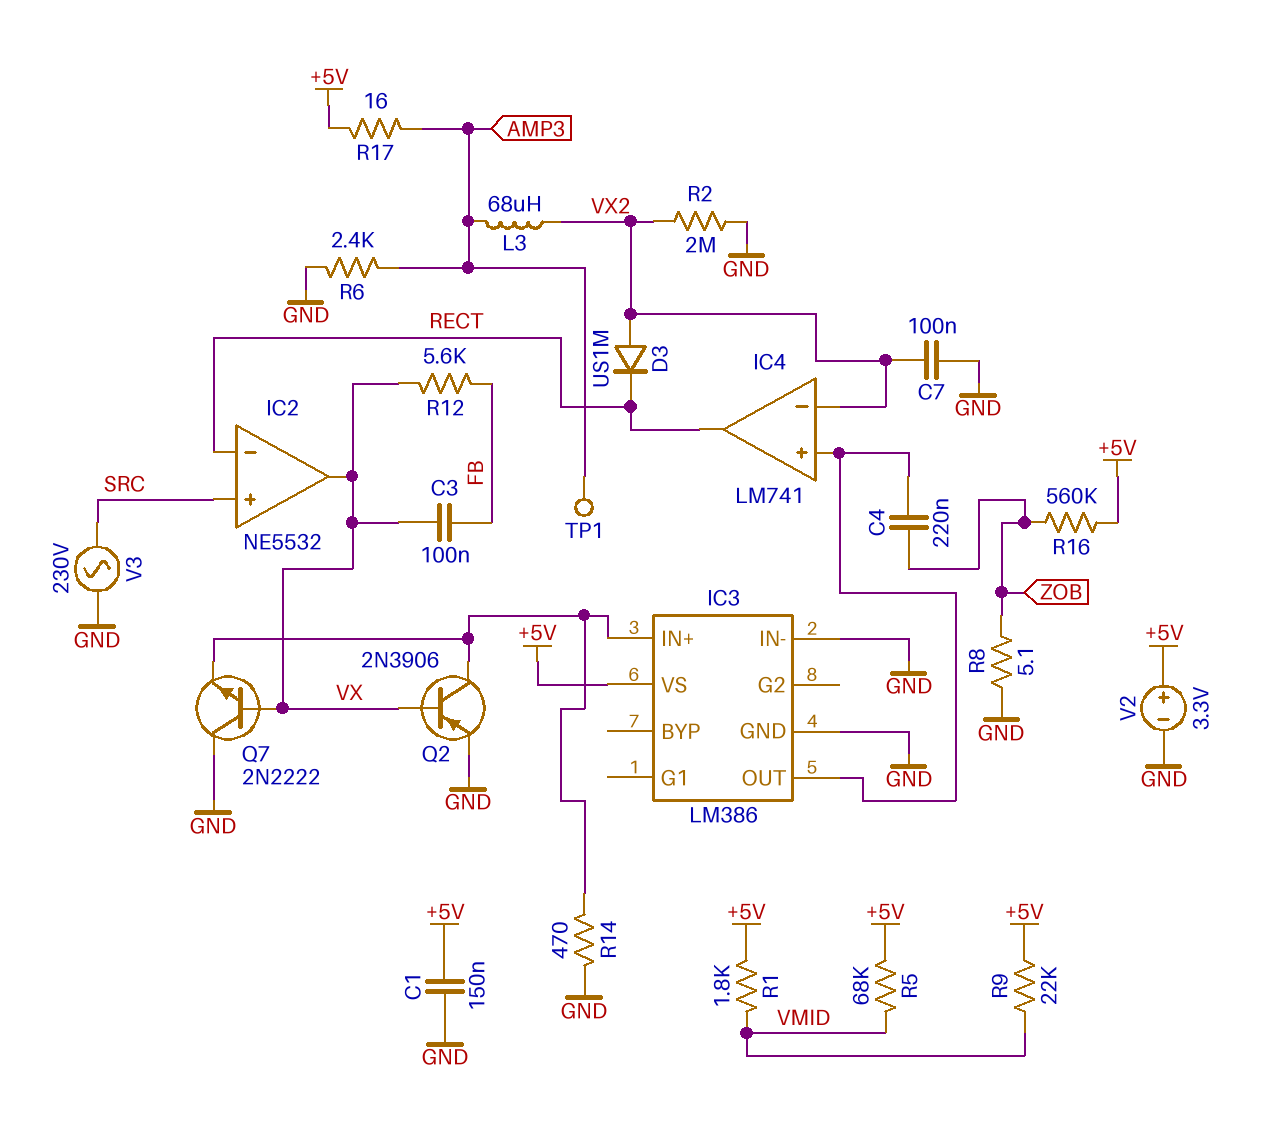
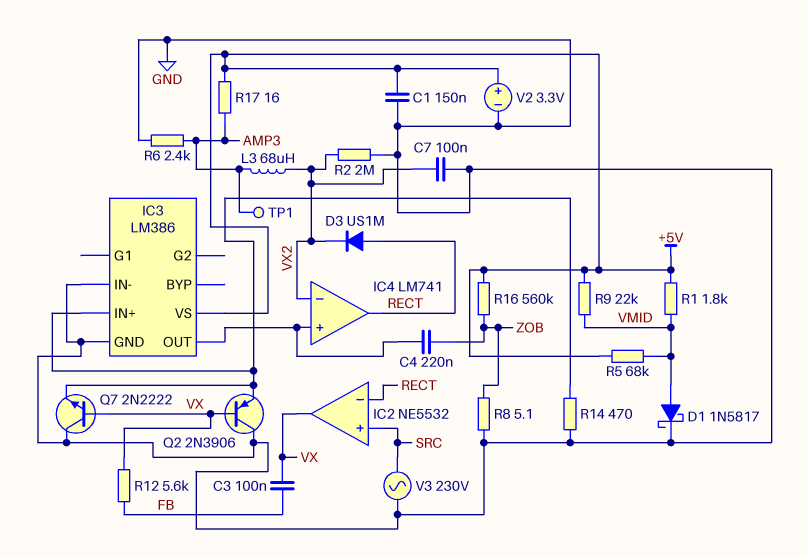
D1: none -> schottky 1N5817 (A VMID, K GND)
D3: diode US1M (A VX2, K RECT) -> diode US1M (A RECT, K VX2)
Q2: PNP 2N3906 (B VX, C IC3/IN+, E GND) -> PNP 2N3906 (B VX, C GND, E IC3/IN+)

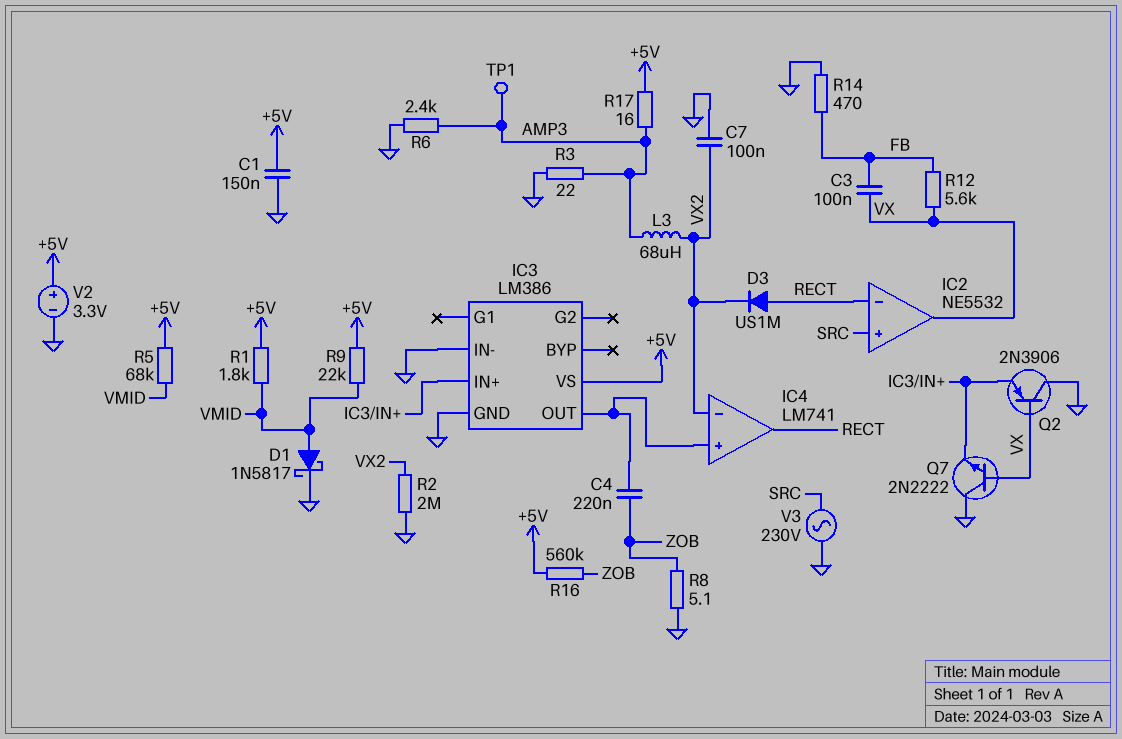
R3: none -> 22 (AMP3, GND)
R14: 470 (GND, IC3/IN+) -> 470 (FB, GND)

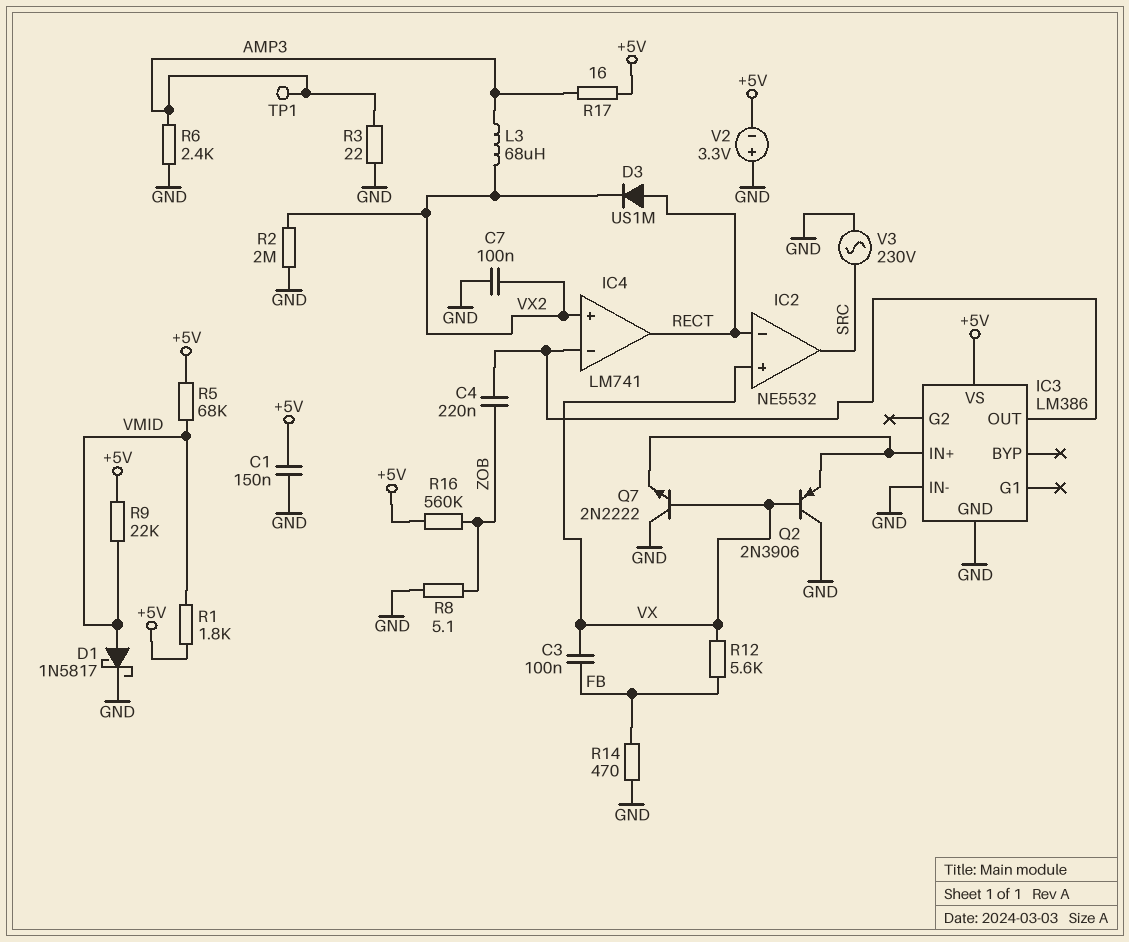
IC2 pin in+: SRC -> VX
IC2 pin out: VX -> SRC
IC4 pin in+: IC3/OUT -> VX2
IC4 pin in-: VX2 -> IC3/OUT
V2: 3.3V (plus +5V, minus GND) -> 3.3V (plus GND, minus +5V)

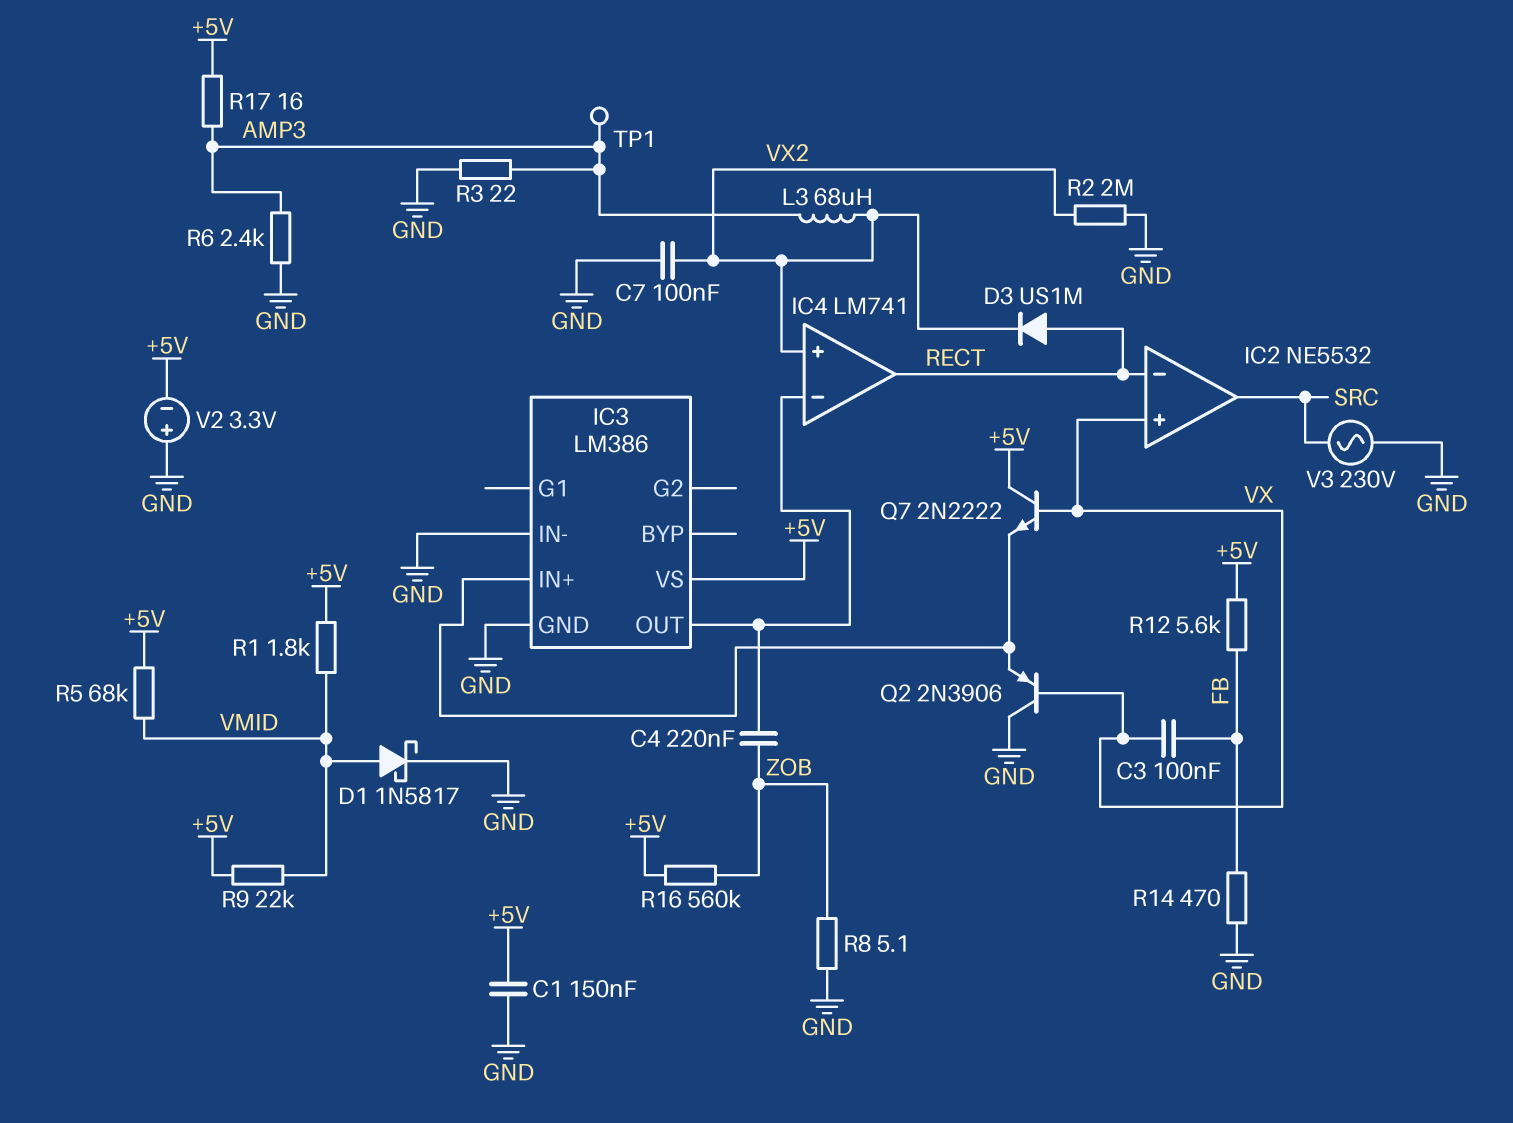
Q7: NPN 2N2222 (B VX, C GND, E IC3/IN+) -> NPN 2N2222 (B VX, C +5V, E IC3/IN+)
R12: 5.6k (FB, VX) -> 5.6k (+5V, FB)

